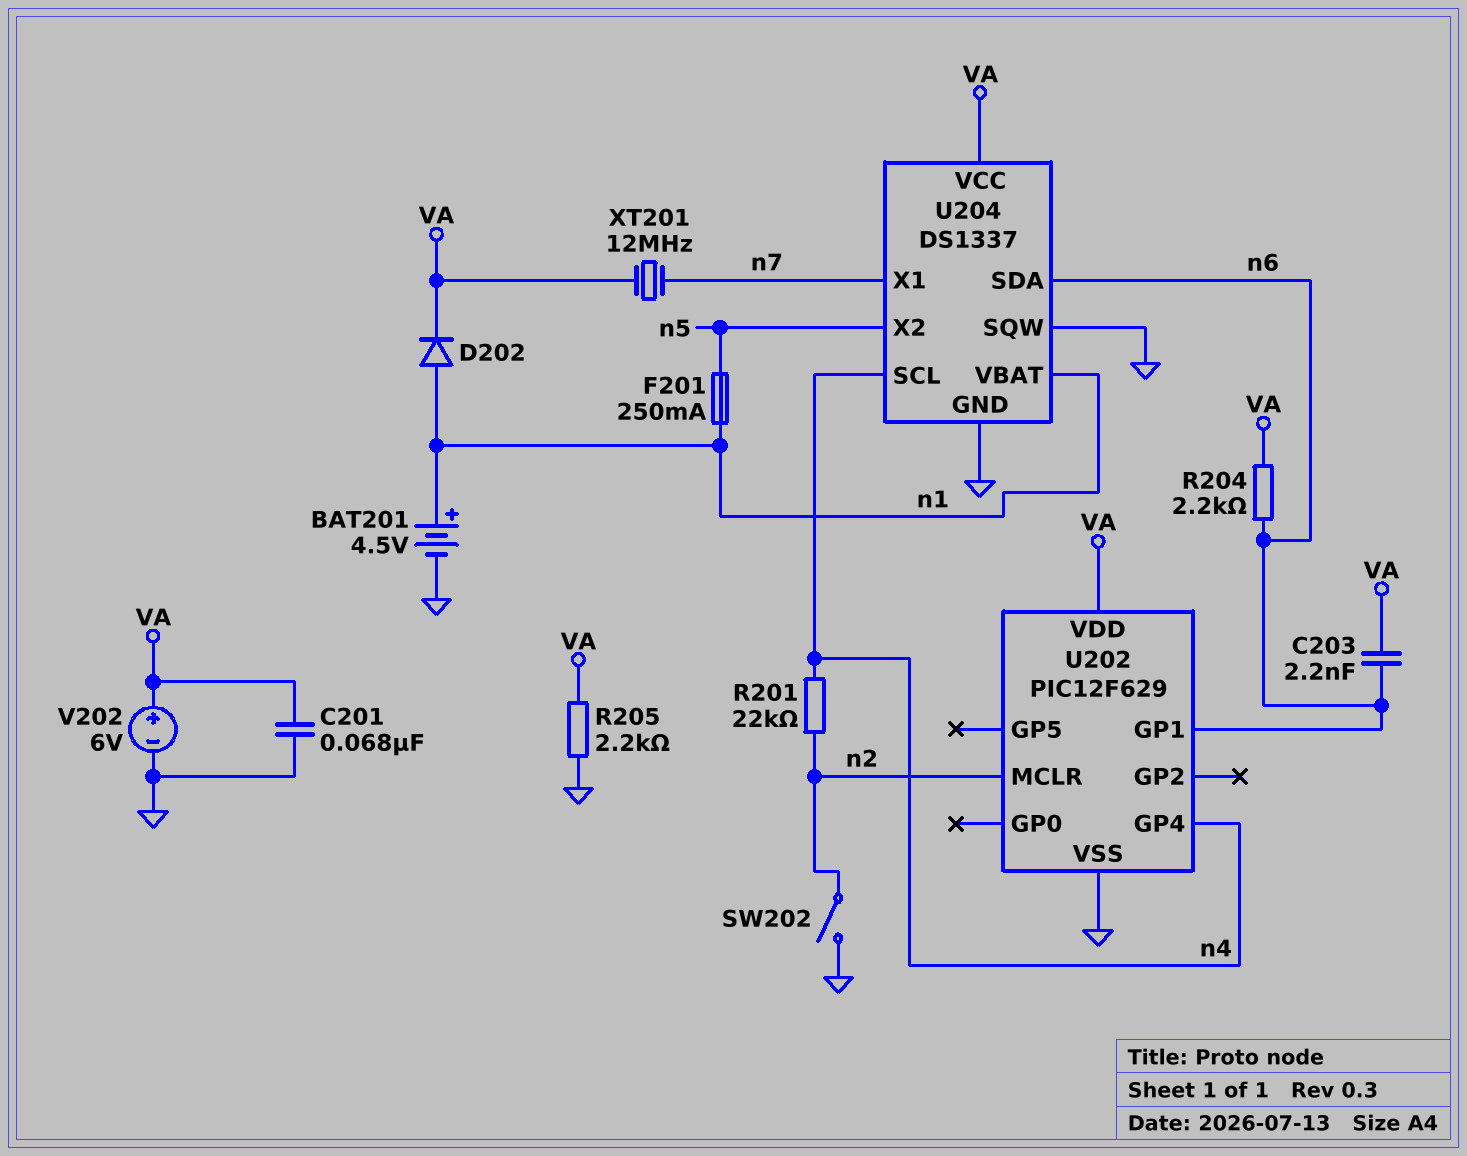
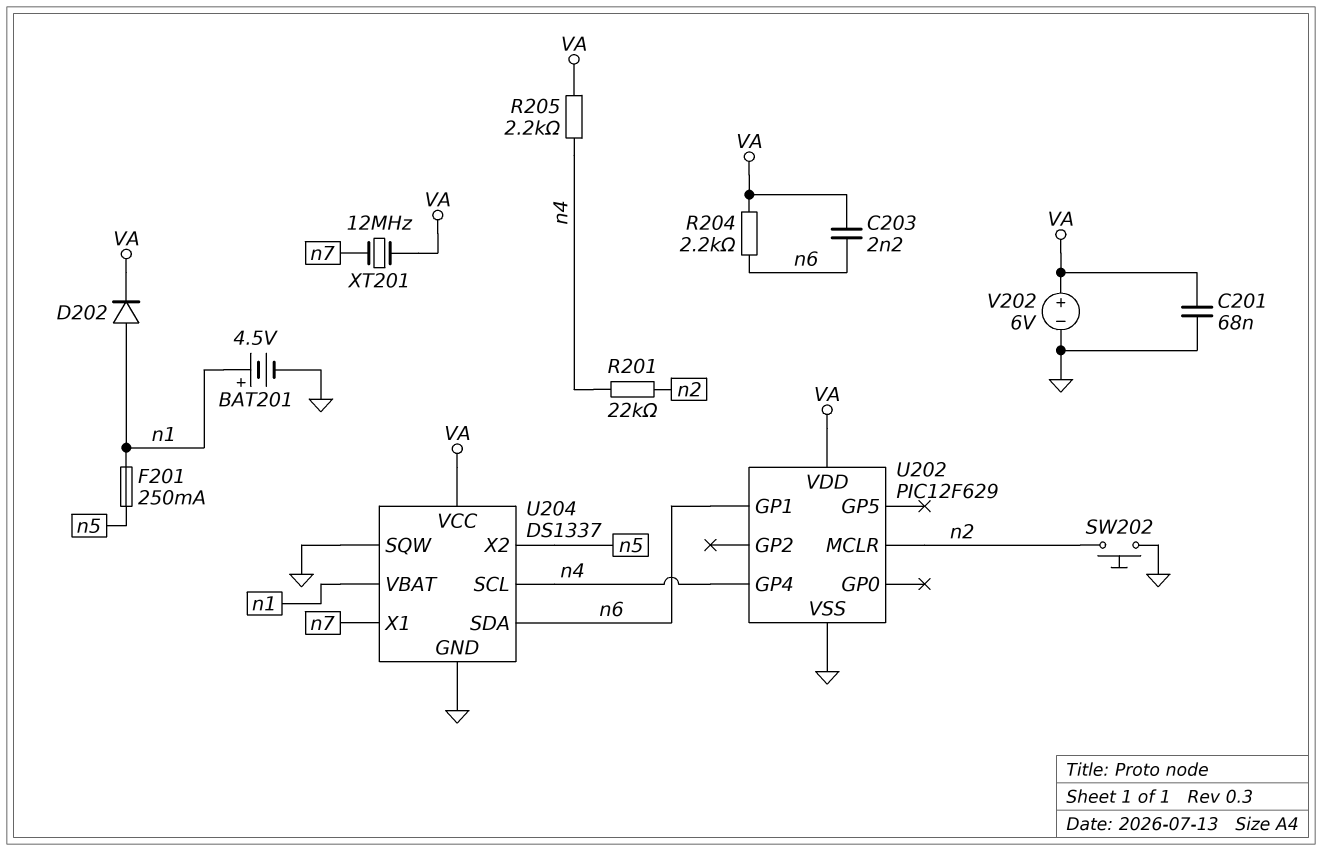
R205: 2.2k (GND, VA) -> 2.2k (VA, n4)
SW202: switch (GND, n2) -> button (GND, n2)

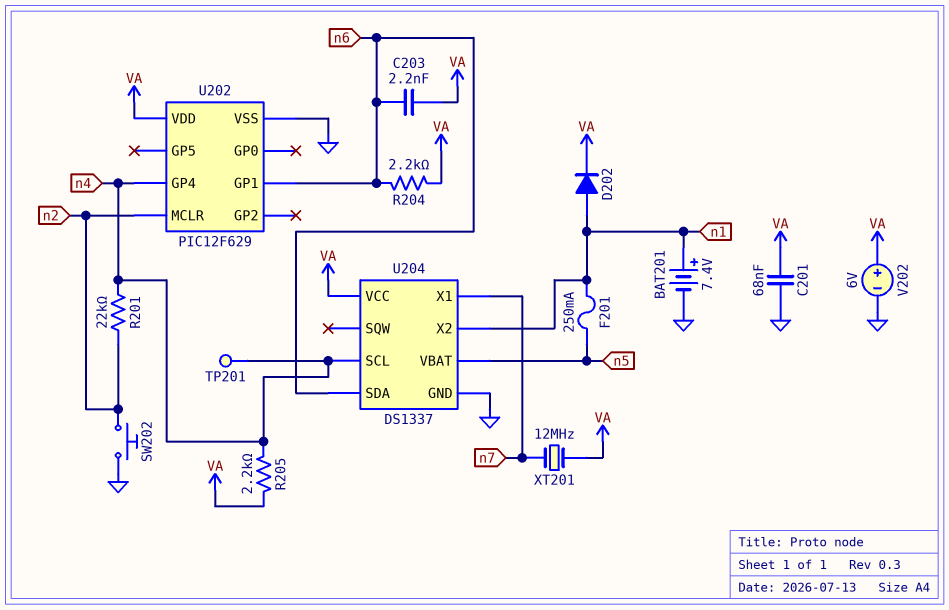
BAT201: 4.5V (plus n1, minus GND) -> 7.4V (plus n1, minus GND)
TP201: none -> test point (n4)
U204 pin SQW: GND -> none
U204 pin VBAT: n1 -> n5
U204 pin X2: n5 -> n1

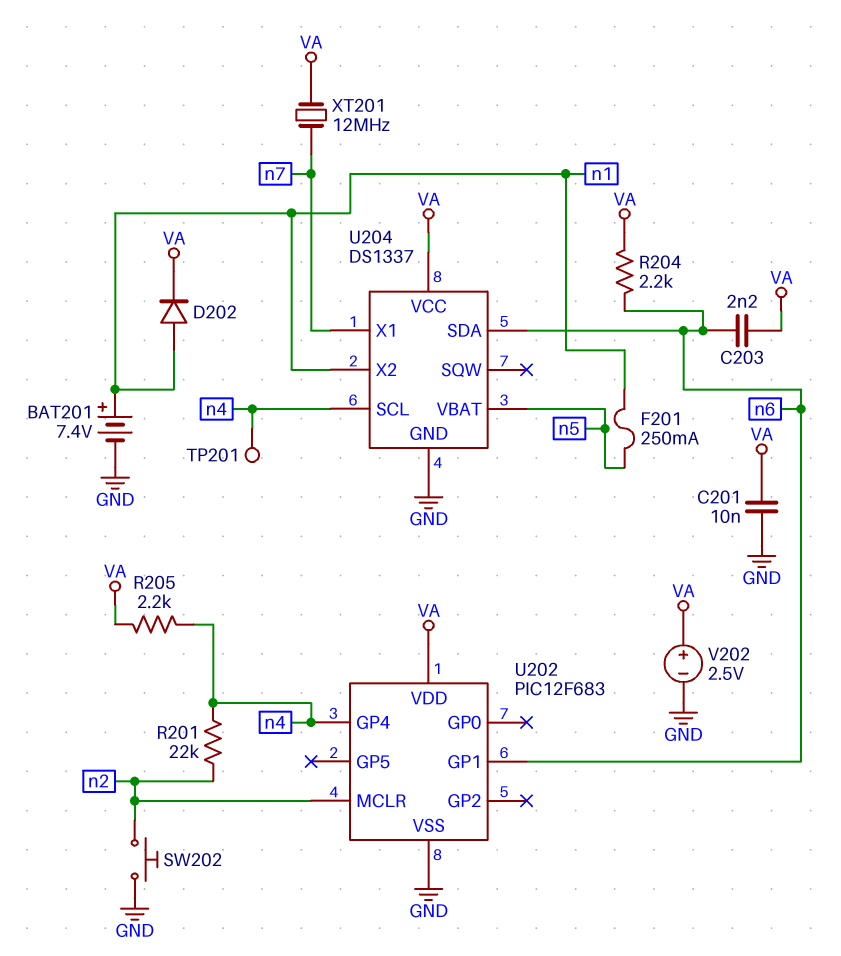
C201: 68nF (GND, VA) -> 10nF (GND, VA)
U202: PIC12F629 -> PIC12F683
V202: 6V (plus VA, minus GND) -> 2.5V (plus VA, minus GND)

